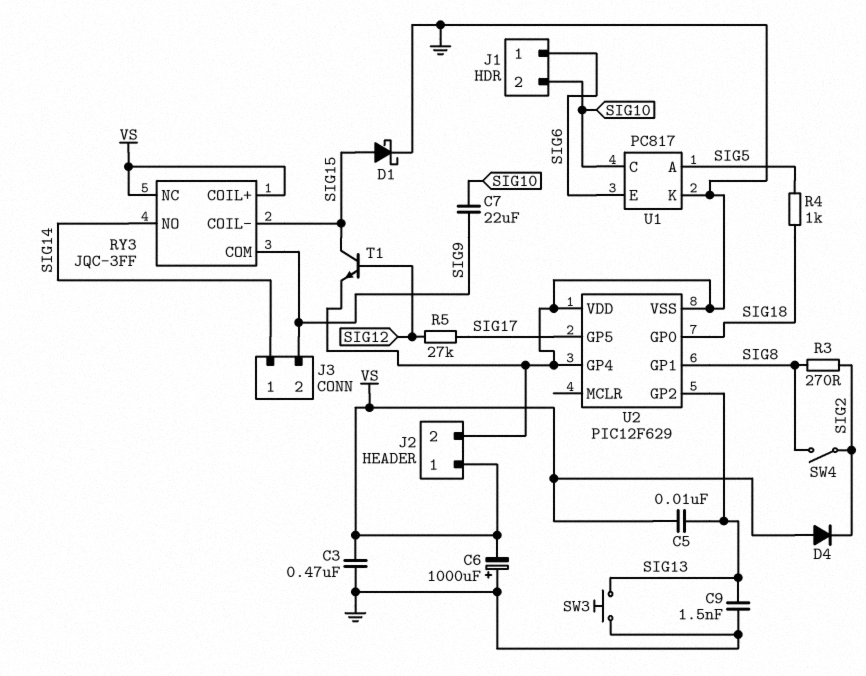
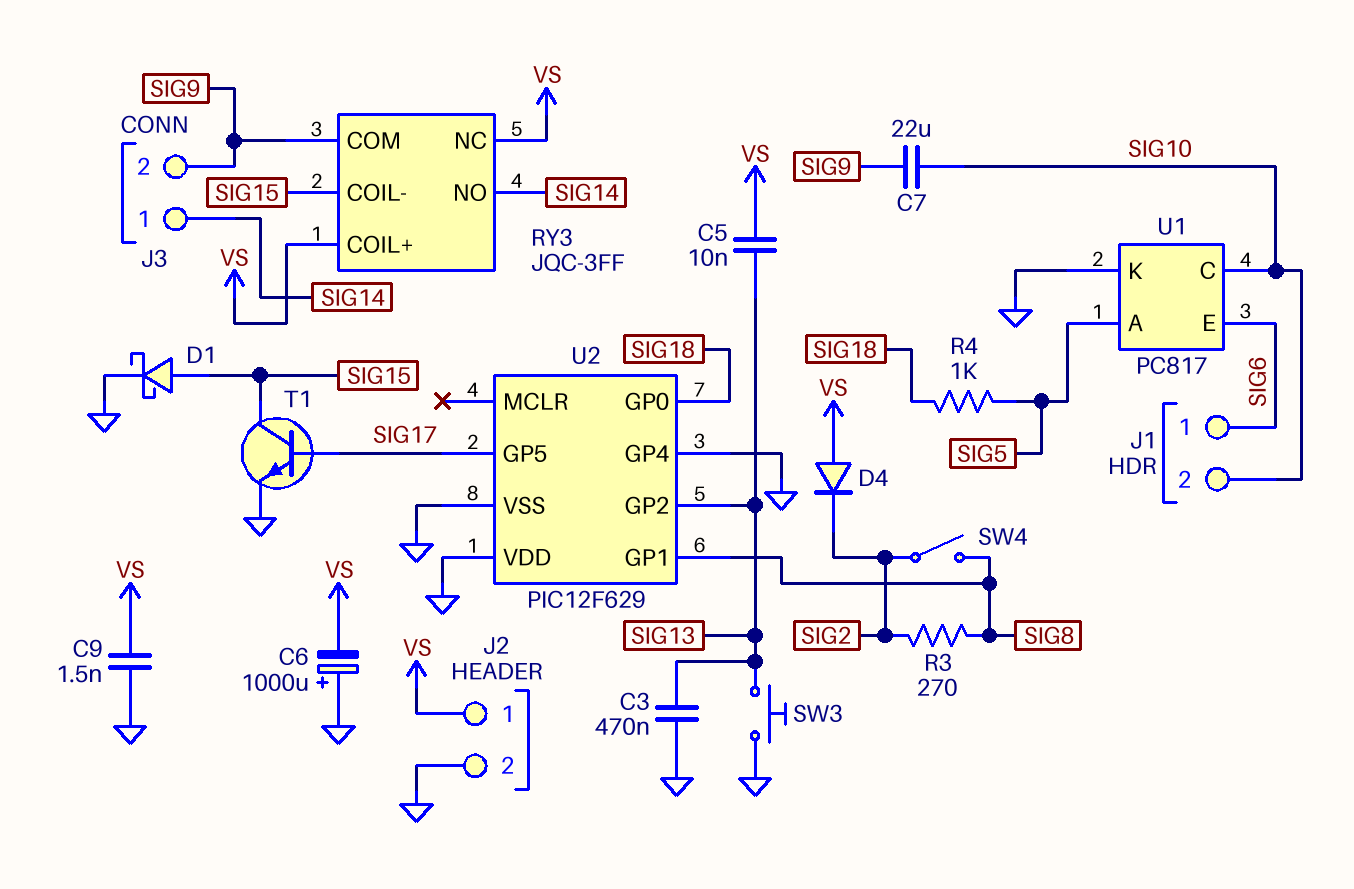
C3: 470nF (GND, VS) -> 470nF (GND, SIG13)
C9: 1.5nF (GND, SIG13) -> 1.5nF (GND, VS)
R5: 27k (SIG12, SIG17) -> none
T1: NPN (B SIG12, C SIG15, E GND) -> NPN (B SIG17, C SIG15, E GND)

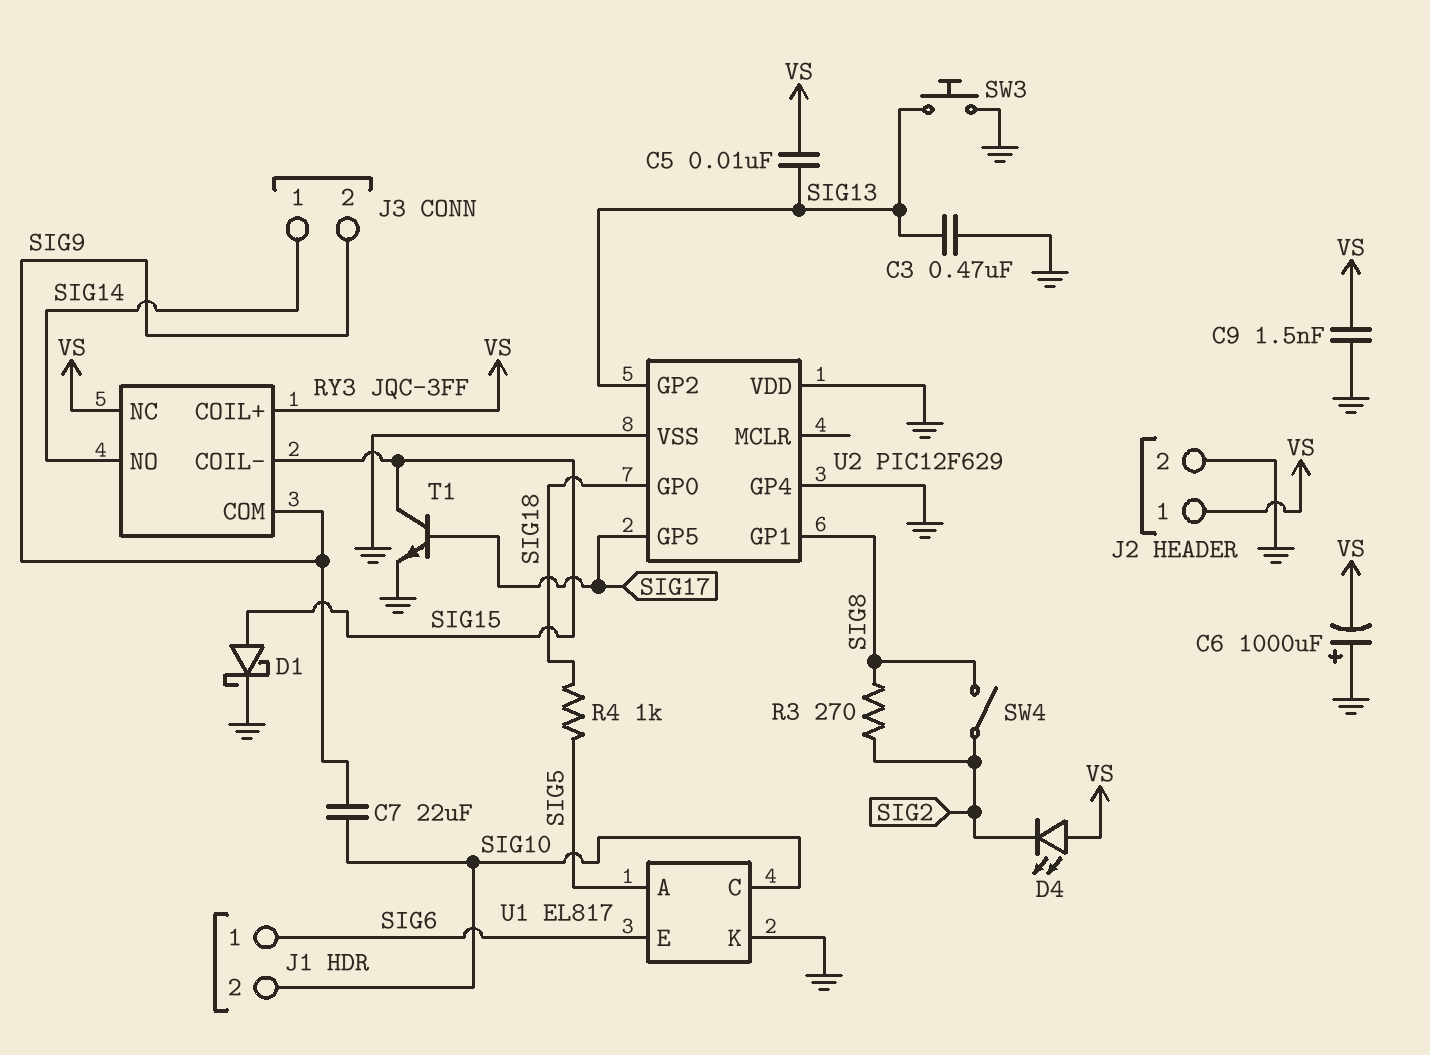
D4: diode (A VS, K SIG2) -> LED (A VS, K SIG2)
U1: PC817 -> EL817

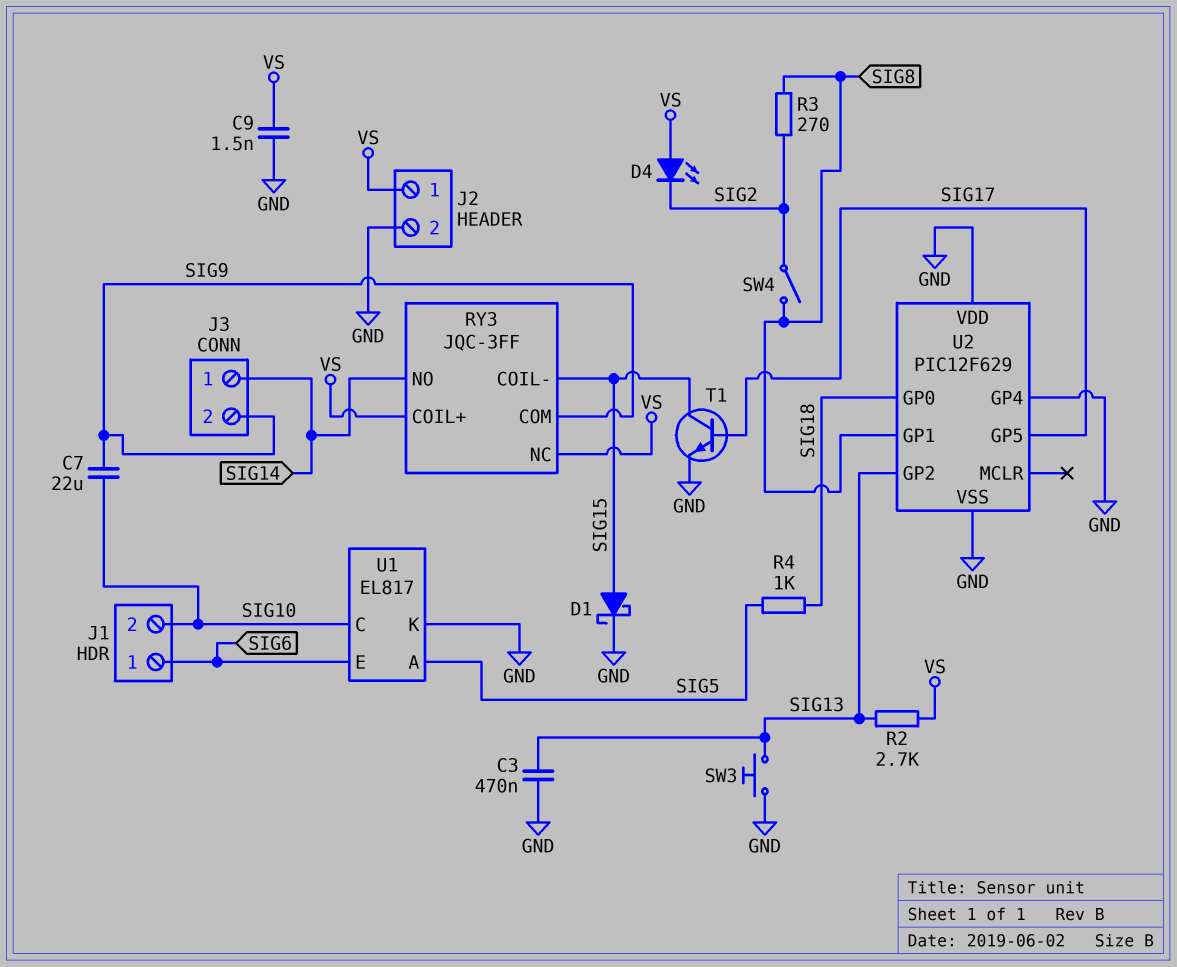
C5: 10nF (SIG13, VS) -> none
C6: 1000uF (plus GND, minus VS) -> none
R2: none -> 2.7k (SIG13, VS)

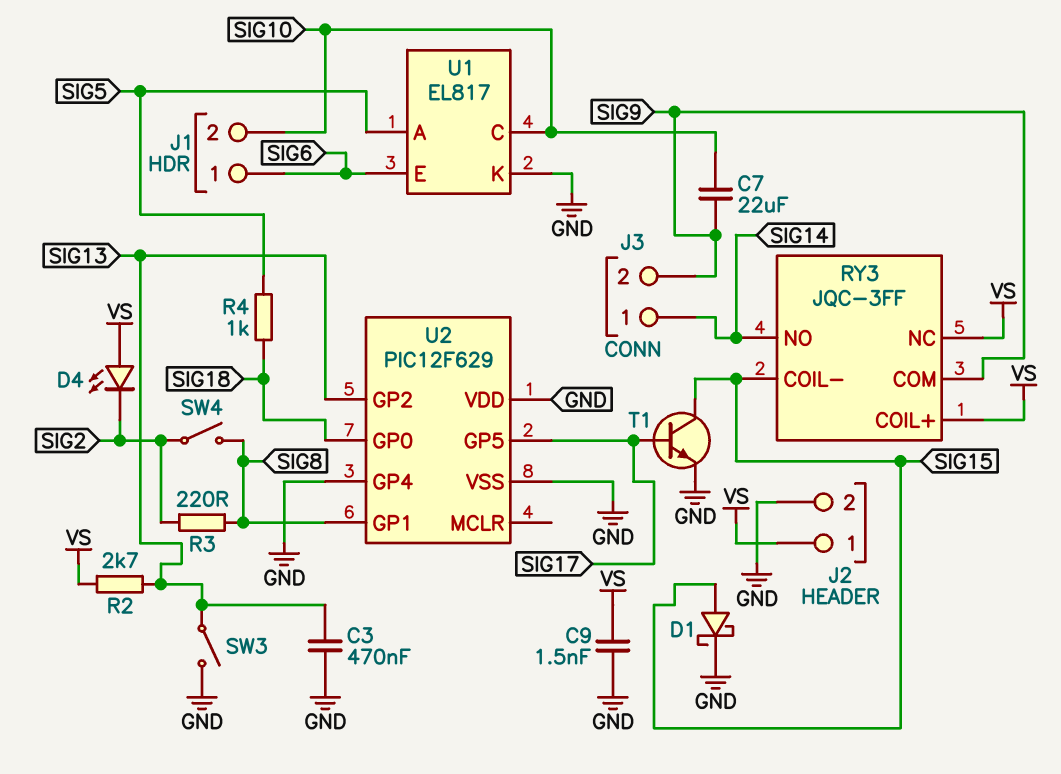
R3: 270 (SIG2, SIG8) -> 220 (SIG2, SIG8)
SW3: button (GND, SIG13) -> switch (GND, SIG13)

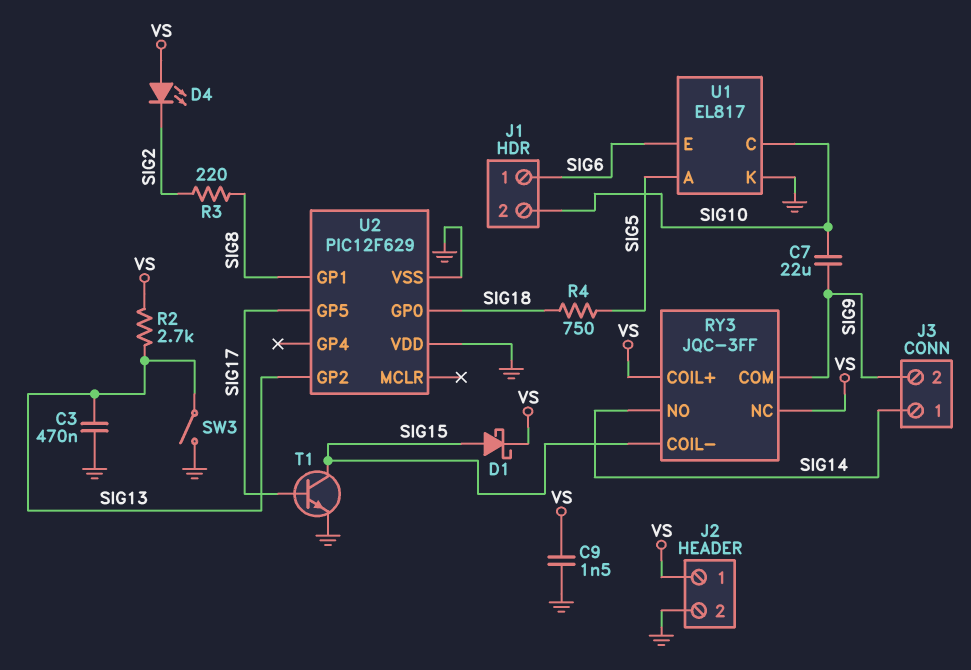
D1: schottky (A SIG15, K GND) -> schottky (A SIG15, K VS)
R4: 1k (SIG5, SIG18) -> 750 (SIG5, SIG18)
SW4: switch (SIG2, SIG8) -> none
U2 pin GP4: GND -> none

